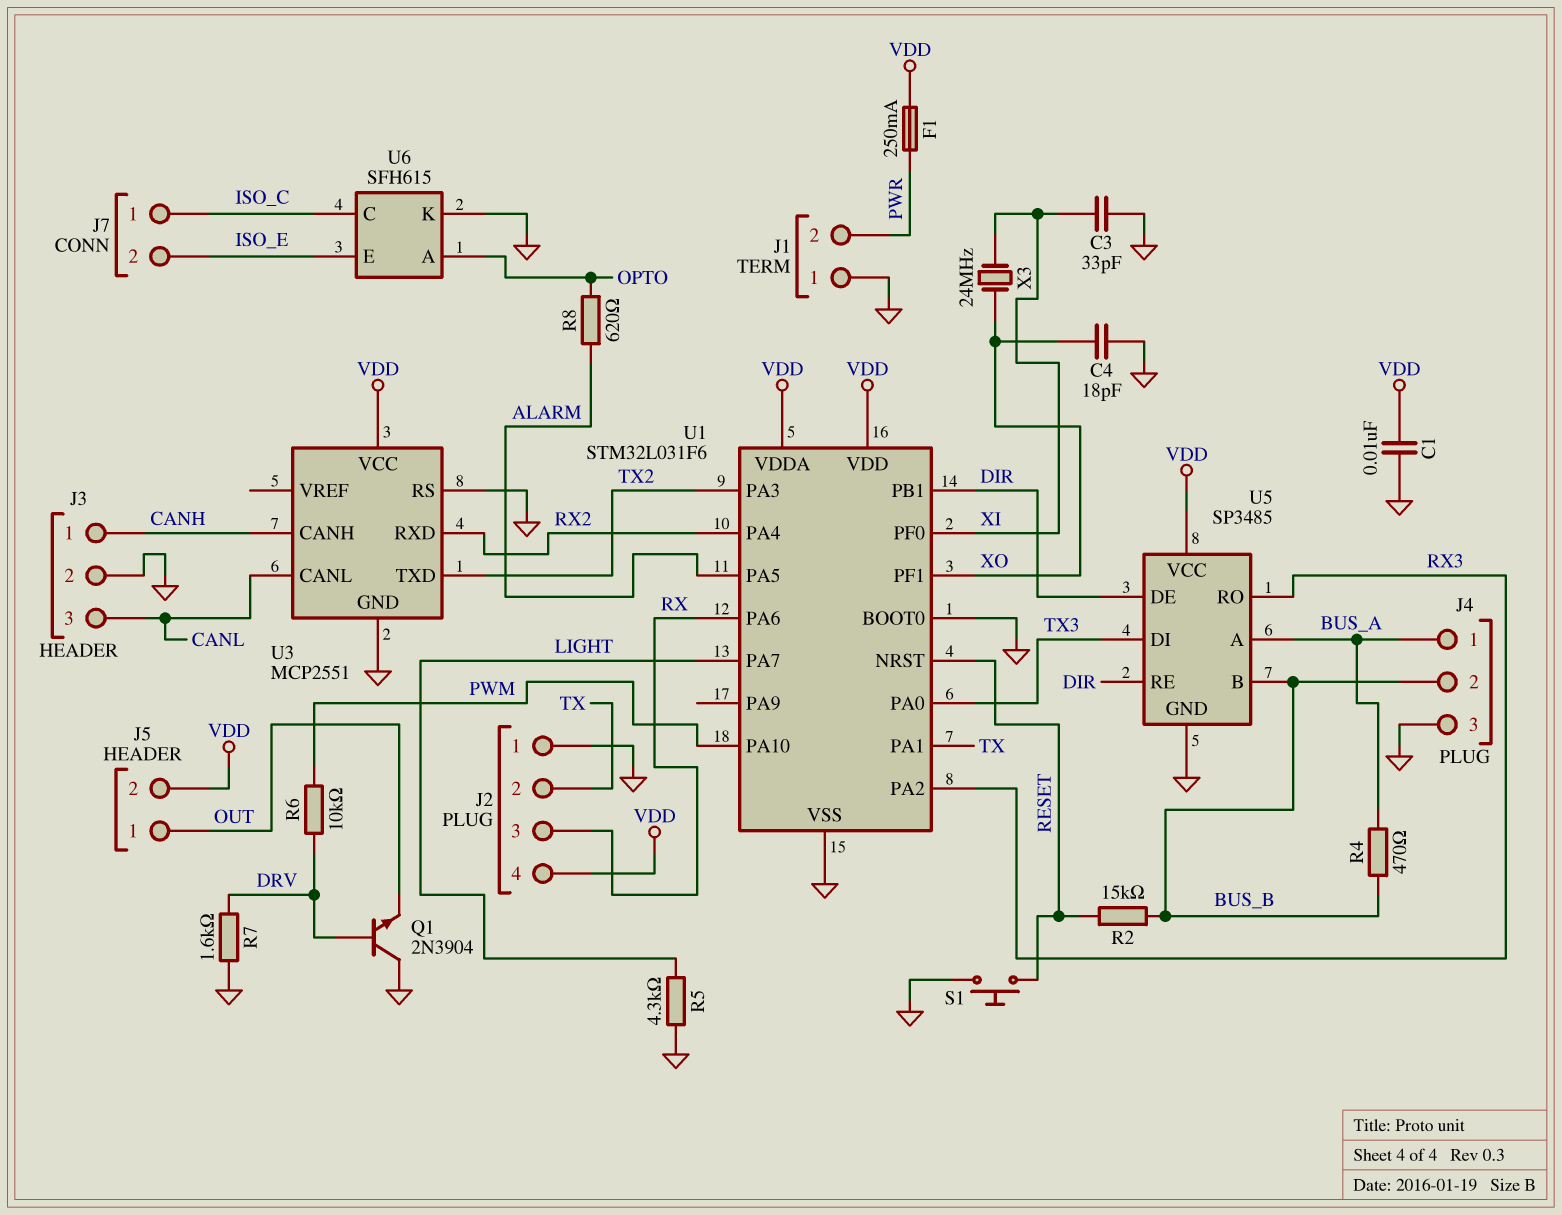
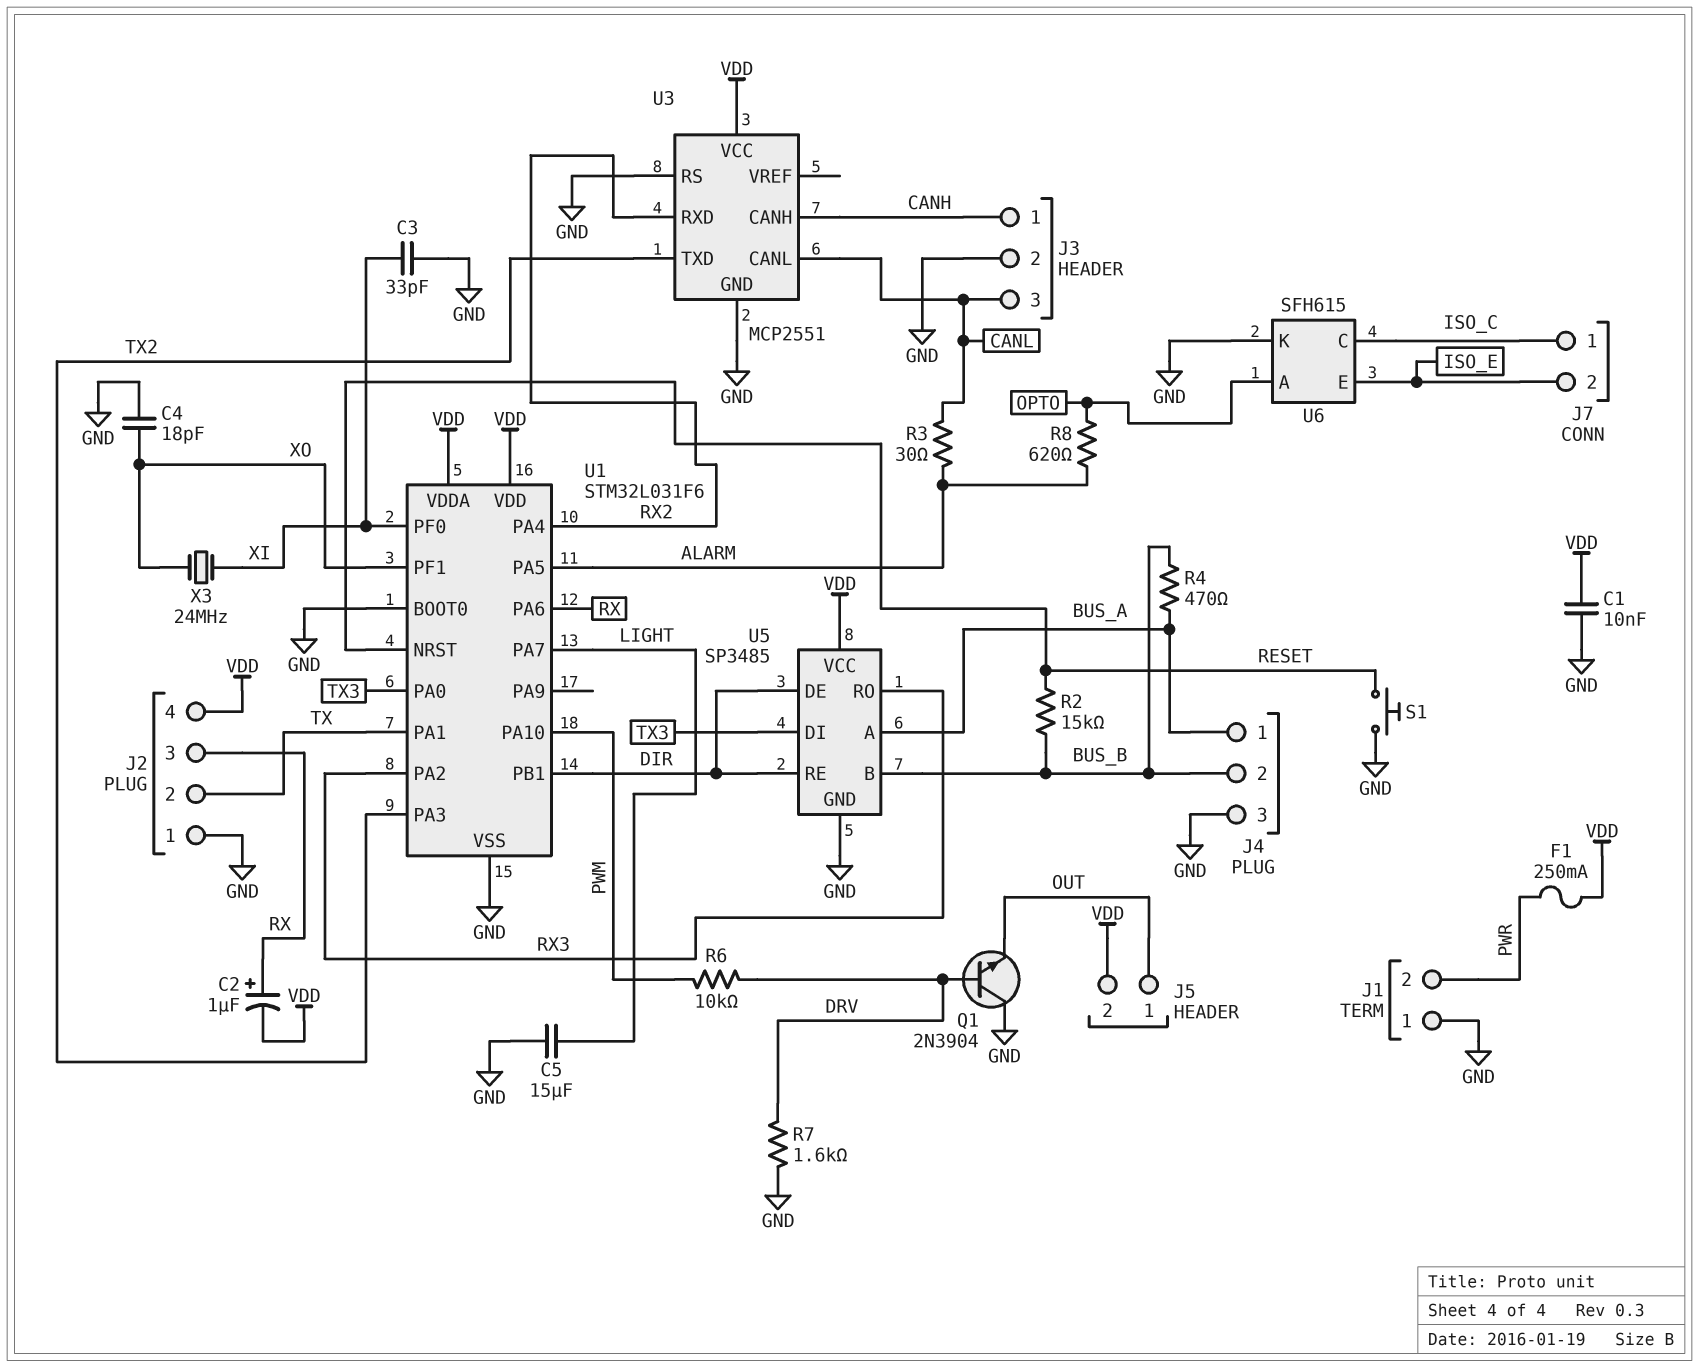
C2: none -> 1uF (plus RX, minus VDD)
C5: none -> 15uF (GND, LIGHT)
R3: none -> 30 (ALARM, CANL)
R5: 4.3k (GND, LIGHT) -> none

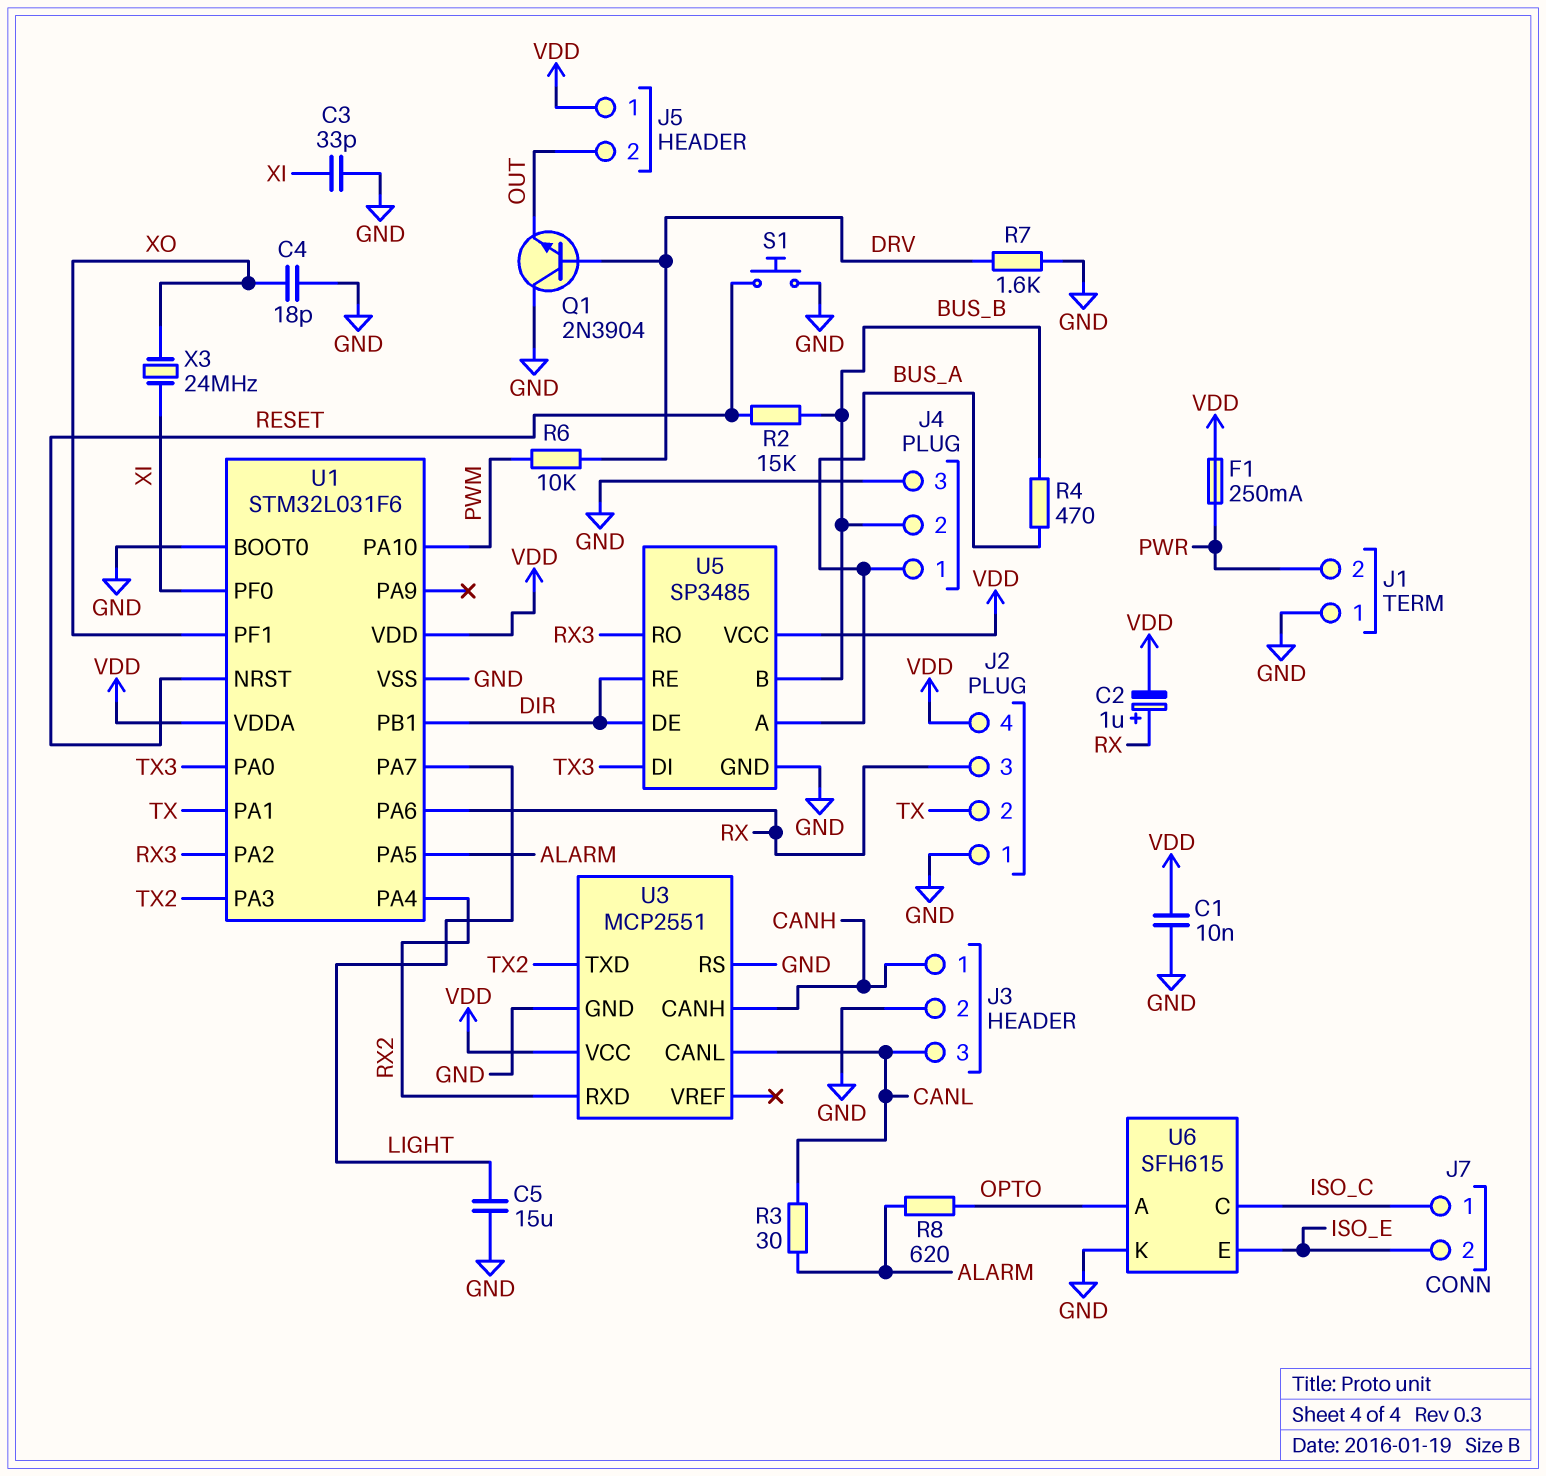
J5 pin 1: OUT -> VDD
J5 pin 2: VDD -> OUT

